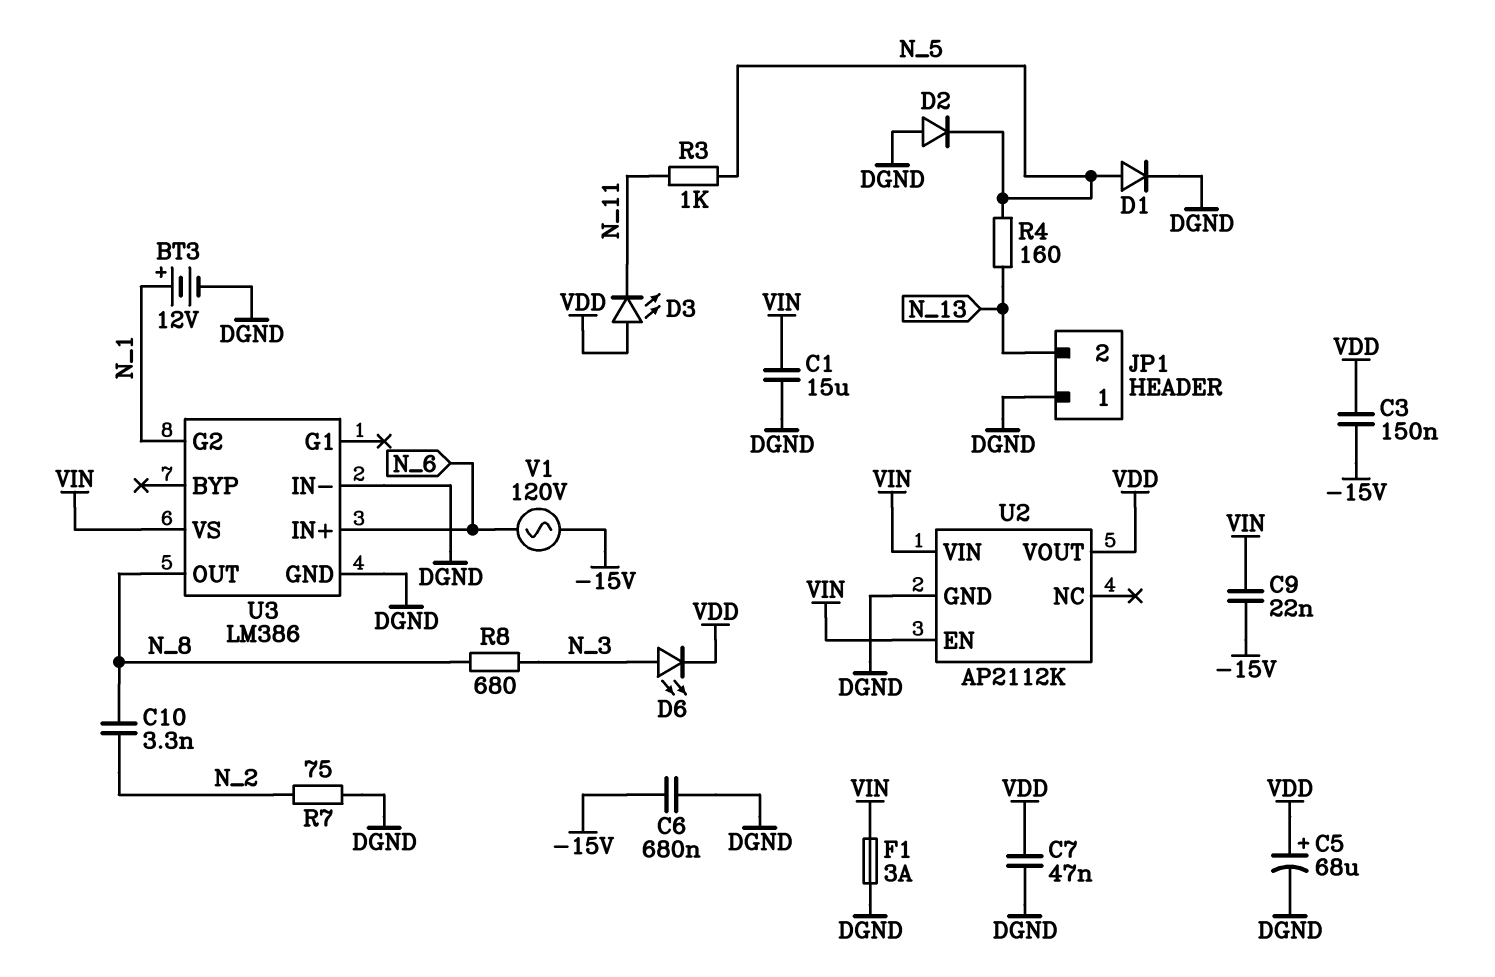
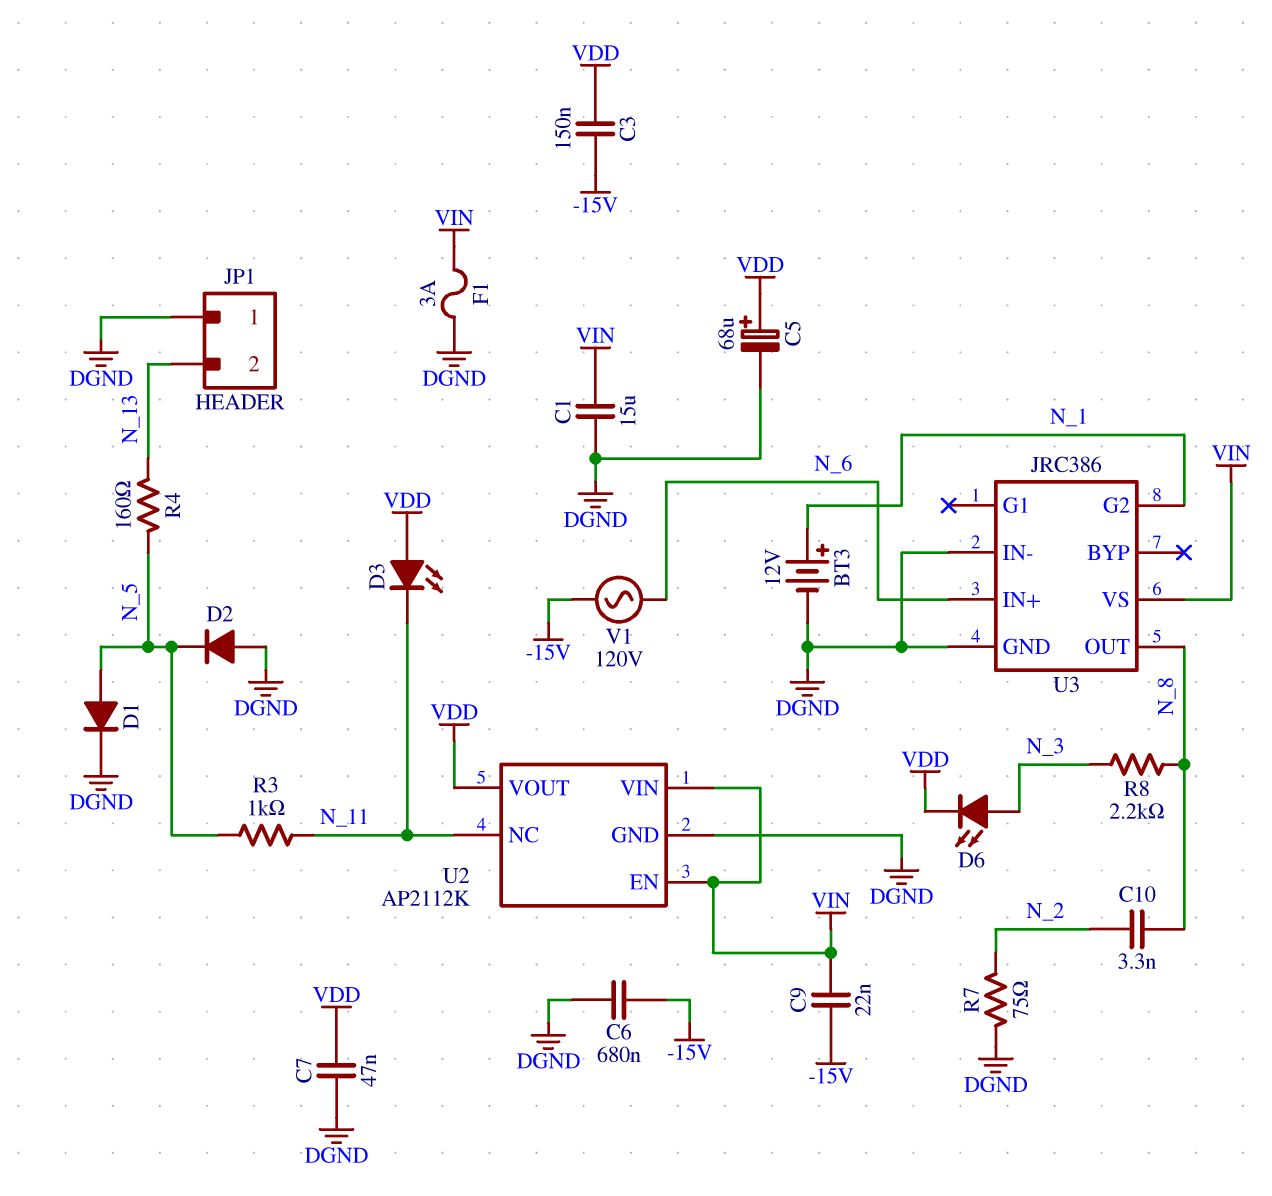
R8: 680 (N_3, N_8) -> 2.2k (N_3, N_8)
U2 pin NC: none -> N_11
U3: LM386 -> JRC386

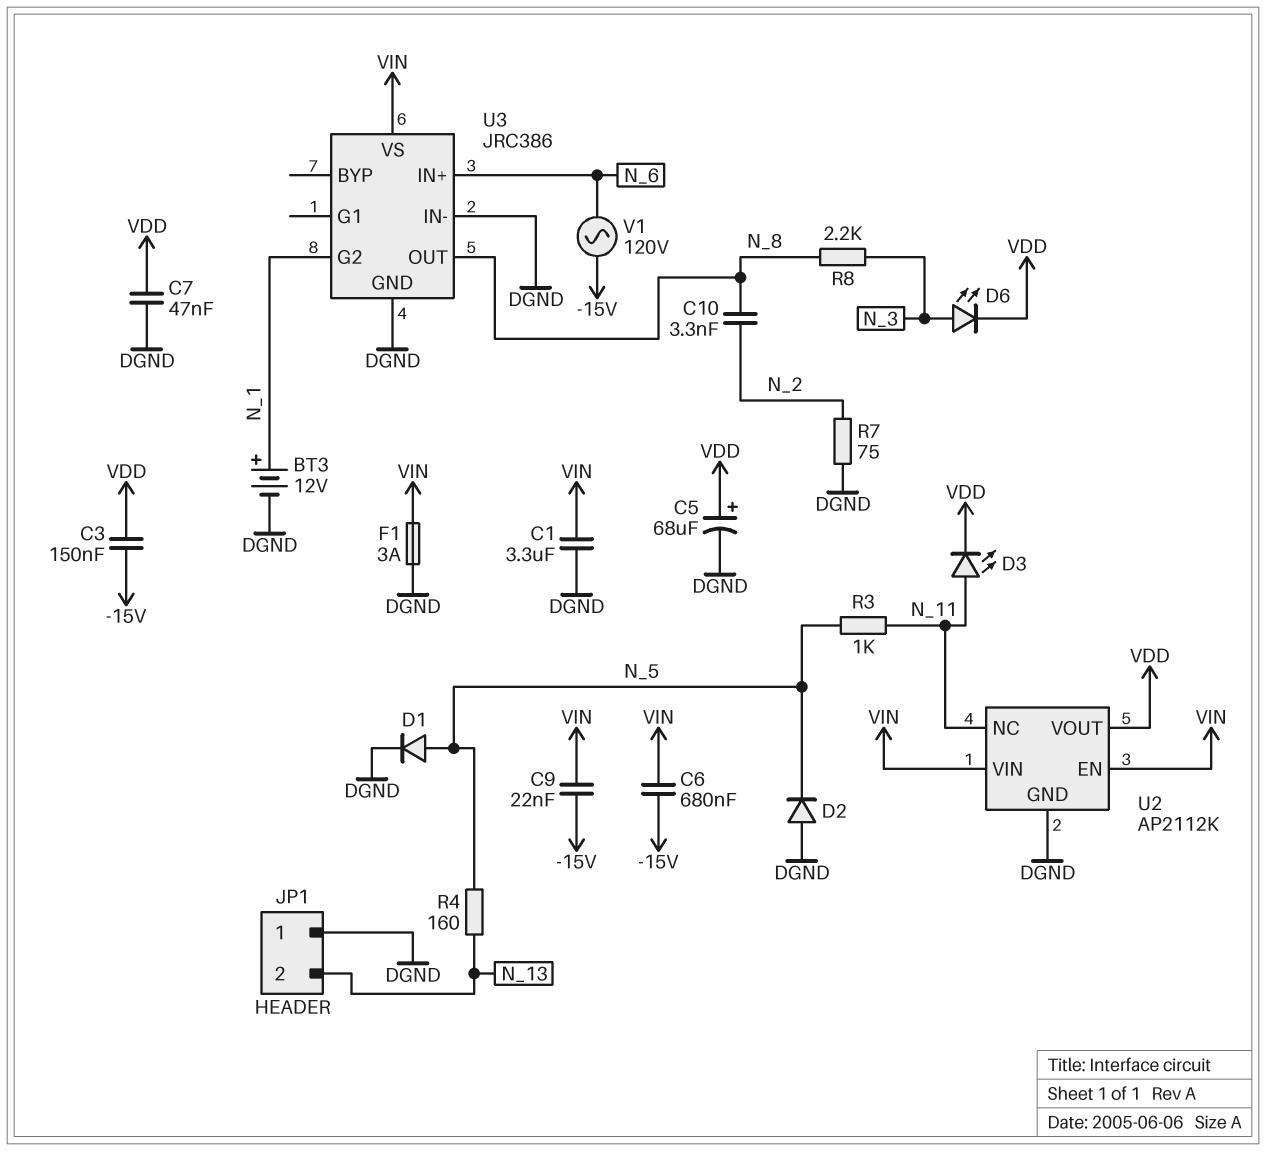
C1: 15uF (DGND, VIN) -> 3.3uF (DGND, VIN)
C6: 680nF (-15V, DGND) -> 680nF (-15V, VIN)
D3: LED (A VDD, K N_11) -> LED (A N_11, K VDD)

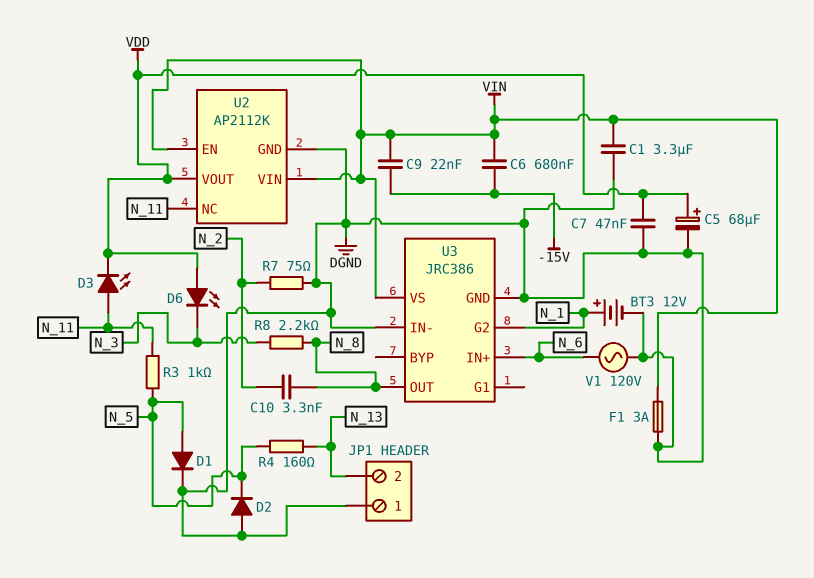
C3: 150nF (-15V, VDD) -> none
D6: LED (A N_3, K VDD) -> LED (A VDD, K N_3)
V1: AC 120V (-15V, N_6) -> AC 120V (DGND, N_6)

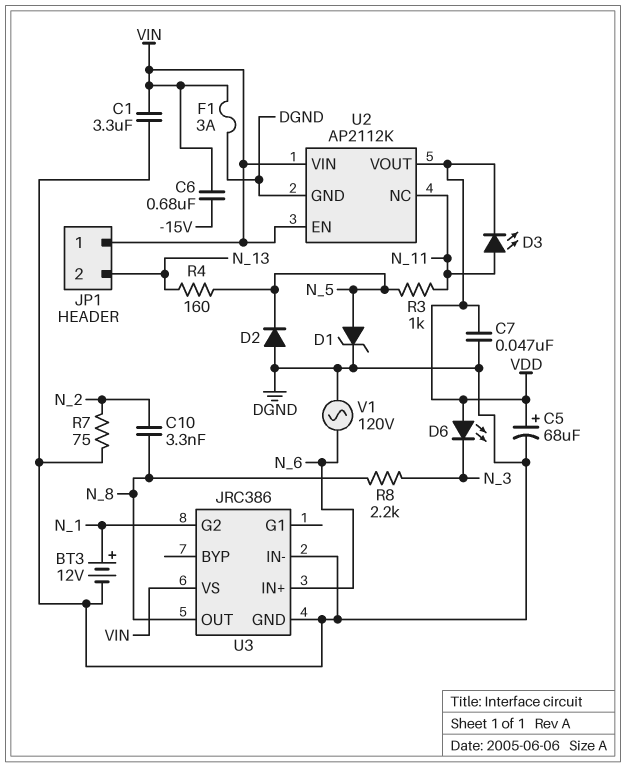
C9: 22nF (-15V, VIN) -> none
D1: diode (A N_5, K DGND) -> zener (A N_5, K DGND)
JP1 pin 1: DGND -> VIN

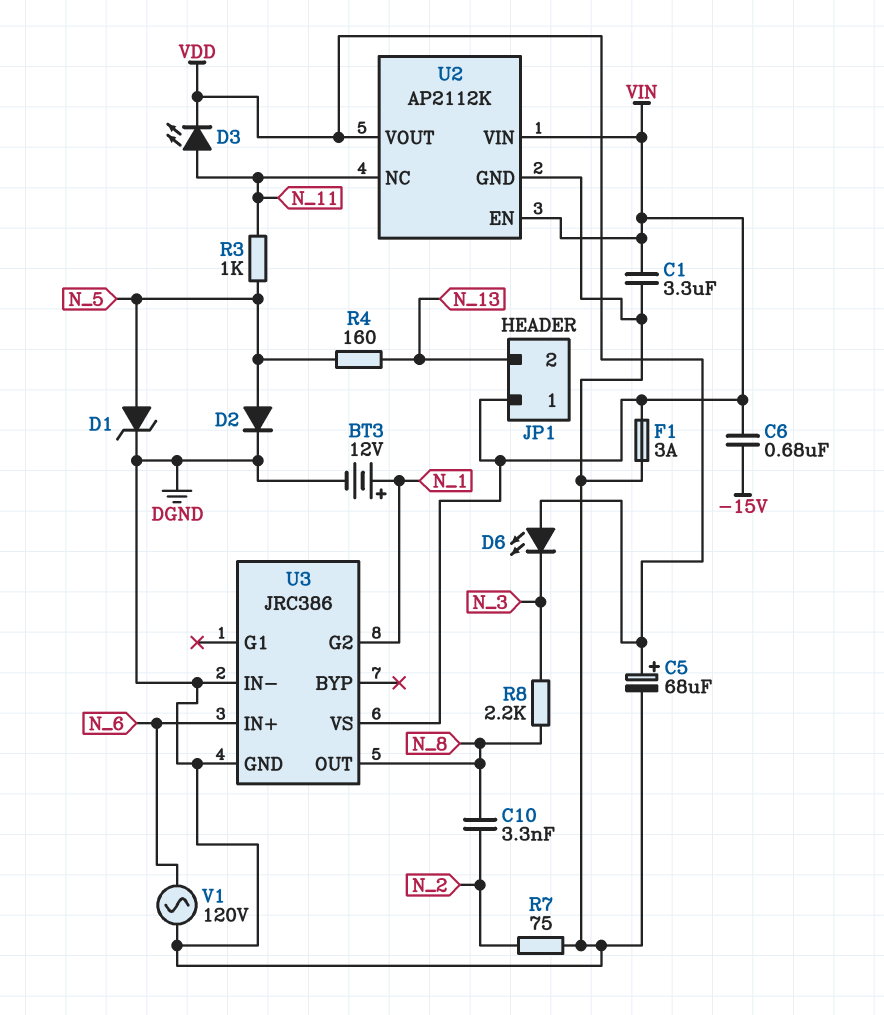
C7: 47nF (DGND, VDD) -> none
D2: diode (A DGND, K N_5) -> diode (A N_5, K DGND)

